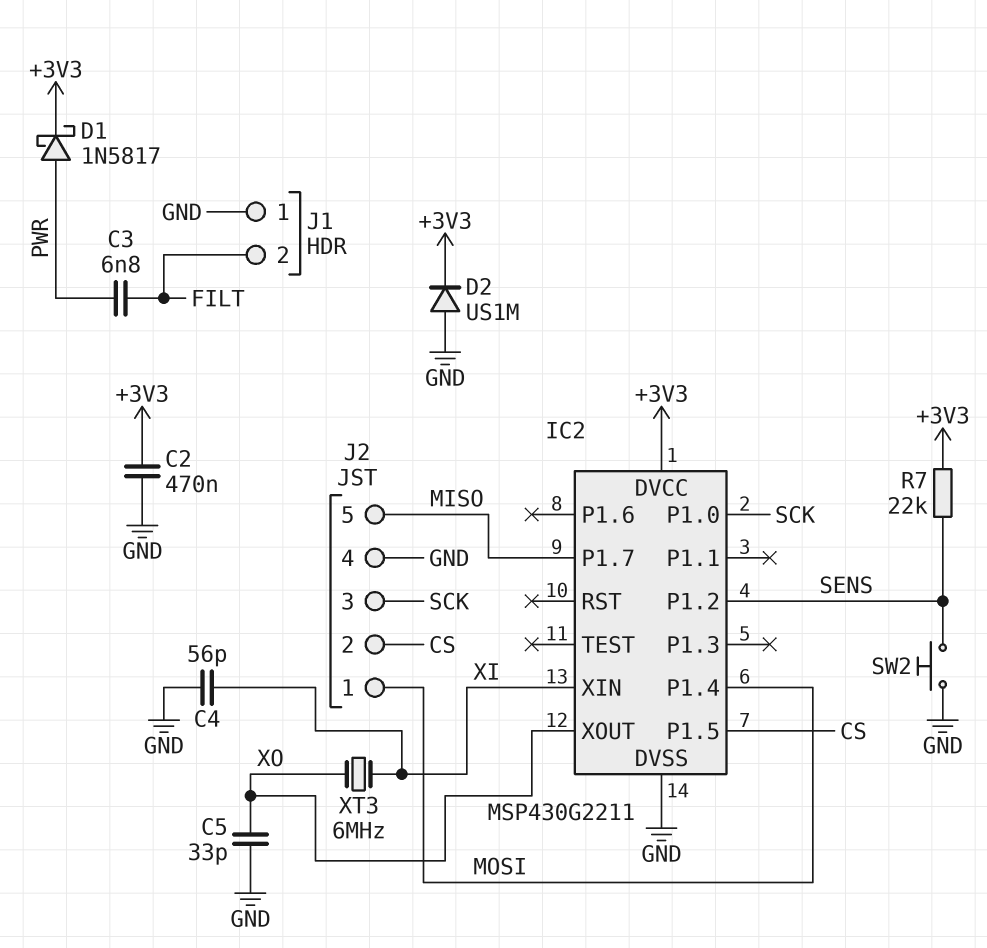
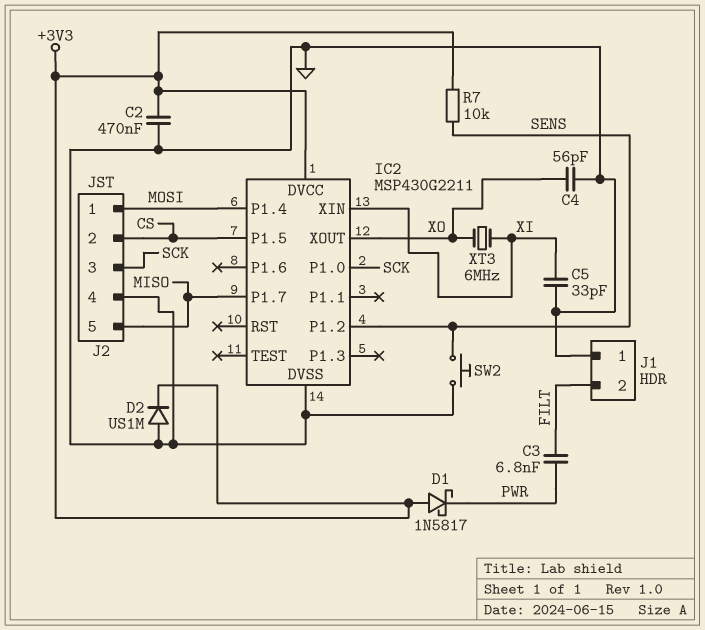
C4: 56pF (GND, XI) -> 56pF (GND, XO)
C5: 33pF (GND, XO) -> 33pF (GND, XI)
D1: schottky 1N5817 (A PWR, K +3V3) -> schottky 1N5817 (A +3V3, K PWR)
R7: 22k (+3V3, SENS) -> 10k (+3V3, SENS)

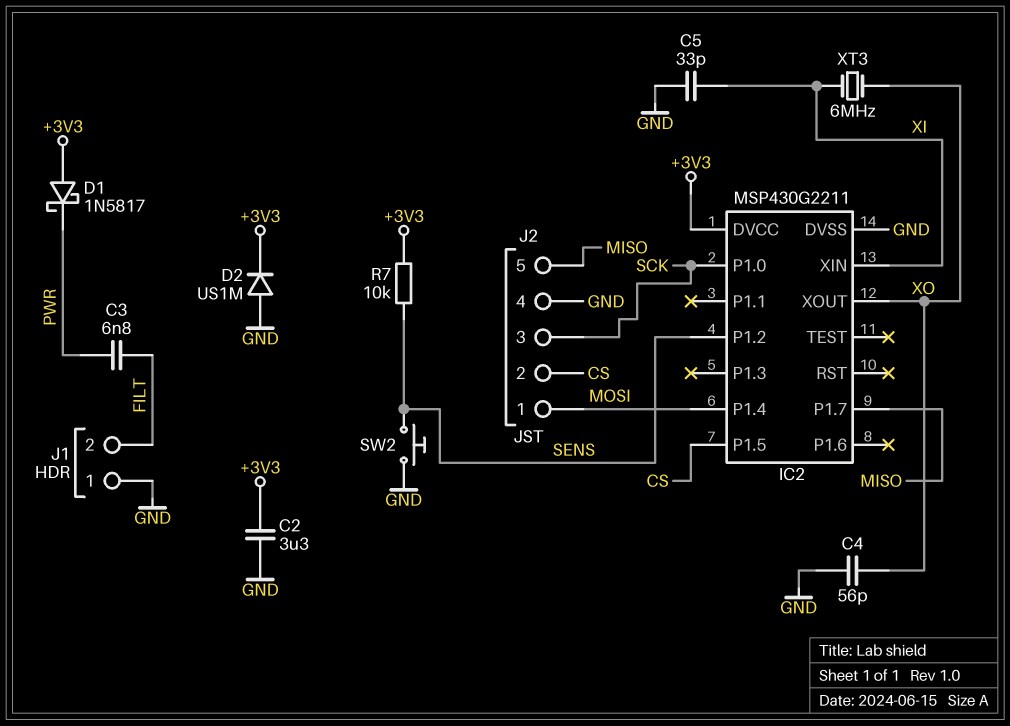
C2: 470nF (+3V3, GND) -> 3.3uF (+3V3, GND)

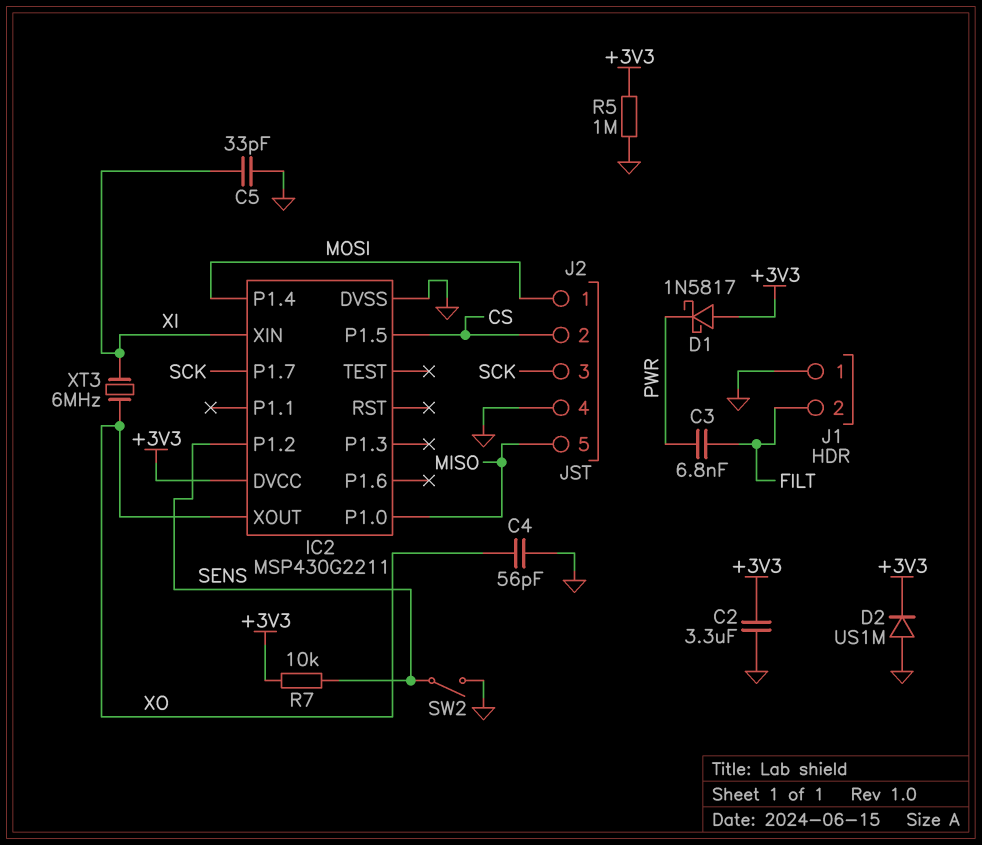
IC2 pin P1.0: SCK -> MISO
IC2 pin P1.7: MISO -> SCK
R5: none -> 1M (+3V3, GND)
SW2: button (GND, SENS) -> switch (GND, SENS)

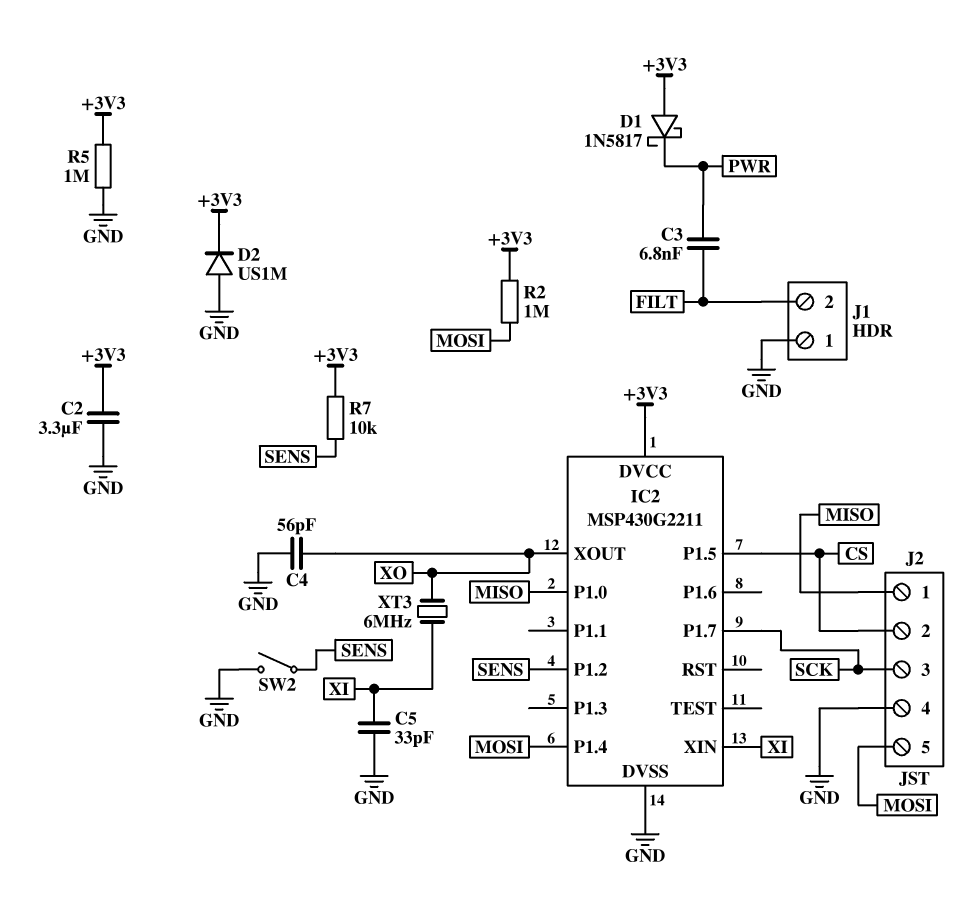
J2 pin 1: MOSI -> MISO
J2 pin 5: MISO -> MOSI
R2: none -> 1M (+3V3, MOSI)

